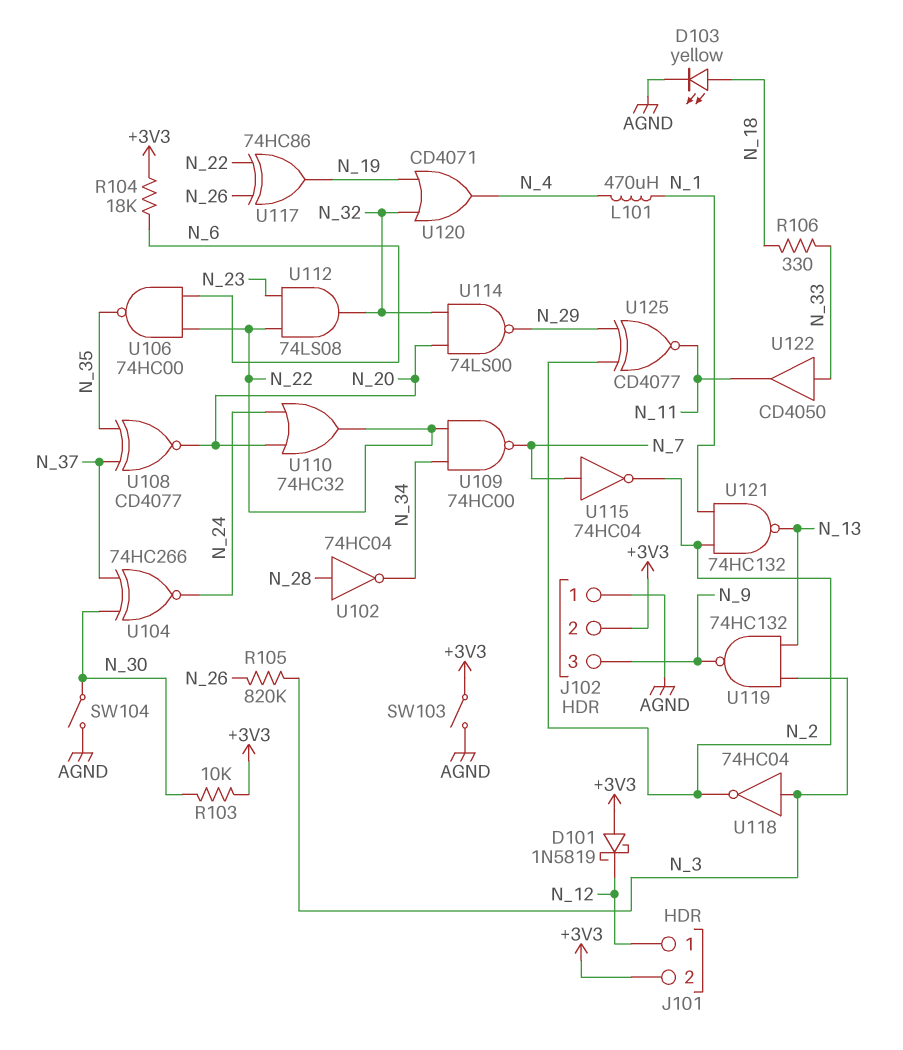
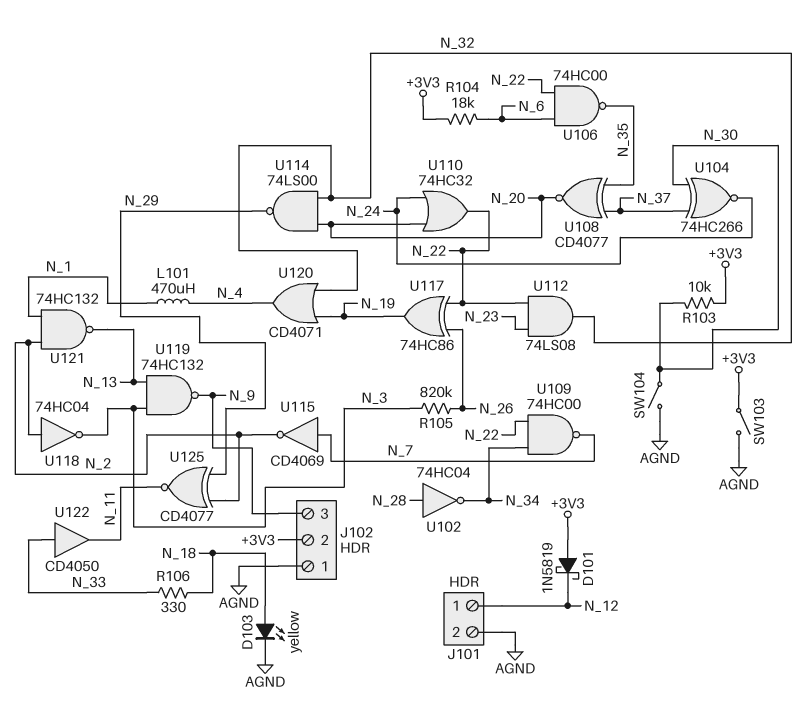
J101 pin 2: +3V3 -> AGND
U115: NOT 74HC04 (in N_7, out N_2) -> NOT CD4069 (in N_7, out N_2)
U118: NOT 74HC04 (in N_3, out N_2) -> NOT 74HC04 (in N_2, out N_3)

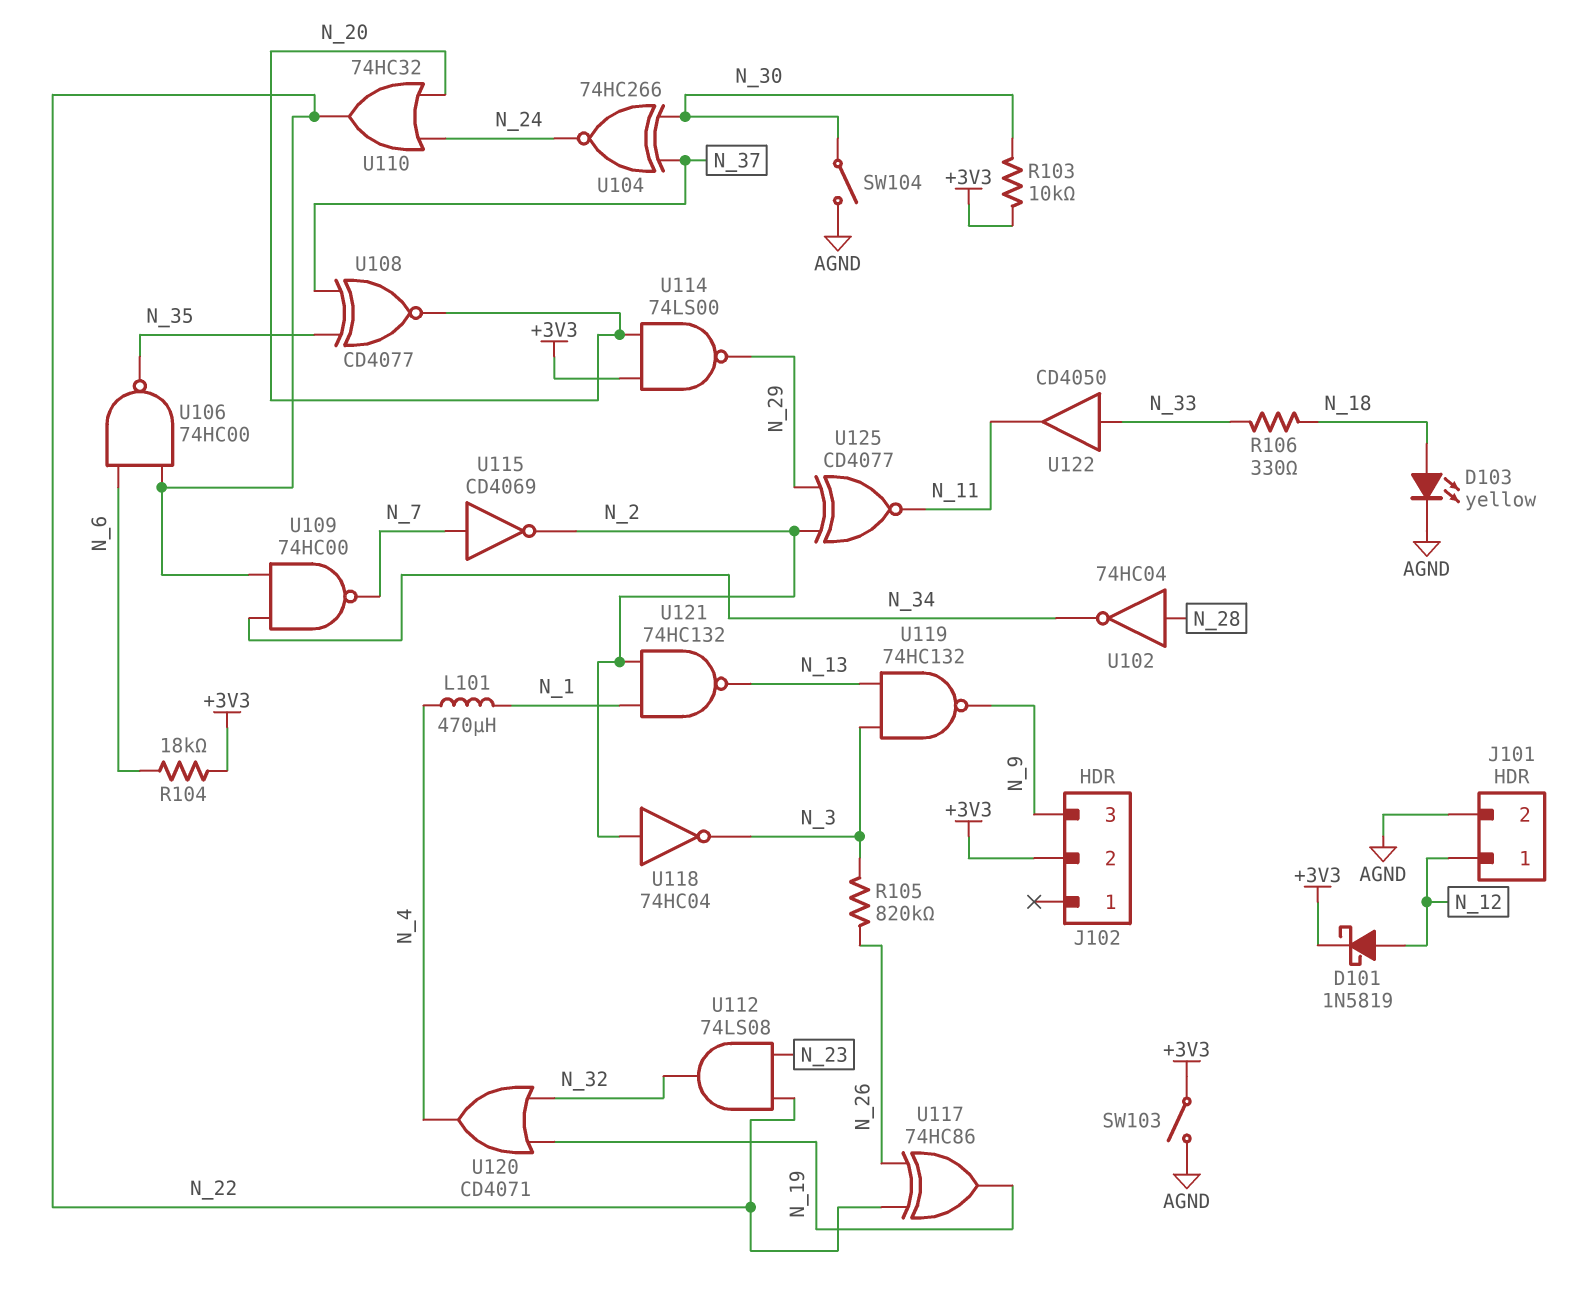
D101: schottky 1N5819 (A +3V3, K N_12) -> schottky 1N5819 (A N_12, K +3V3)
J102 pin 1: AGND -> none
U114: NAND 74LS00 (in N_20, in N_32, out N_29) -> NAND 74LS00 (in +3V3, in N_20, out N_29)

